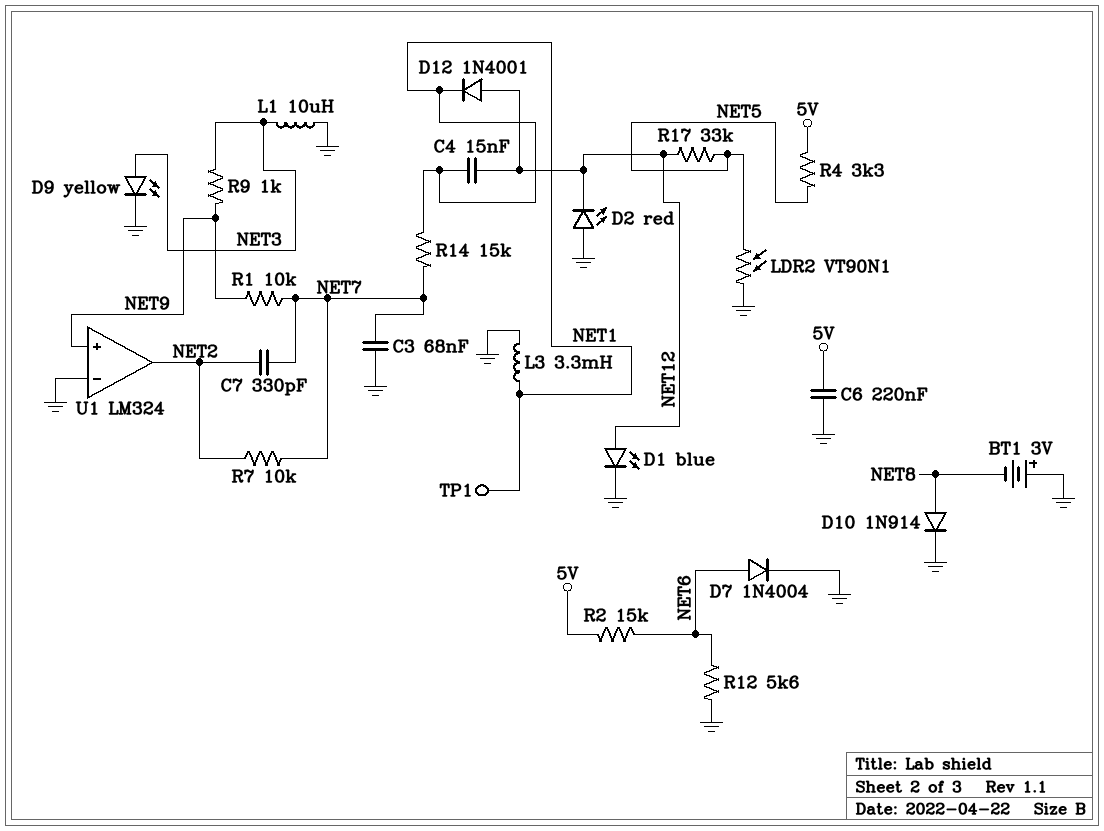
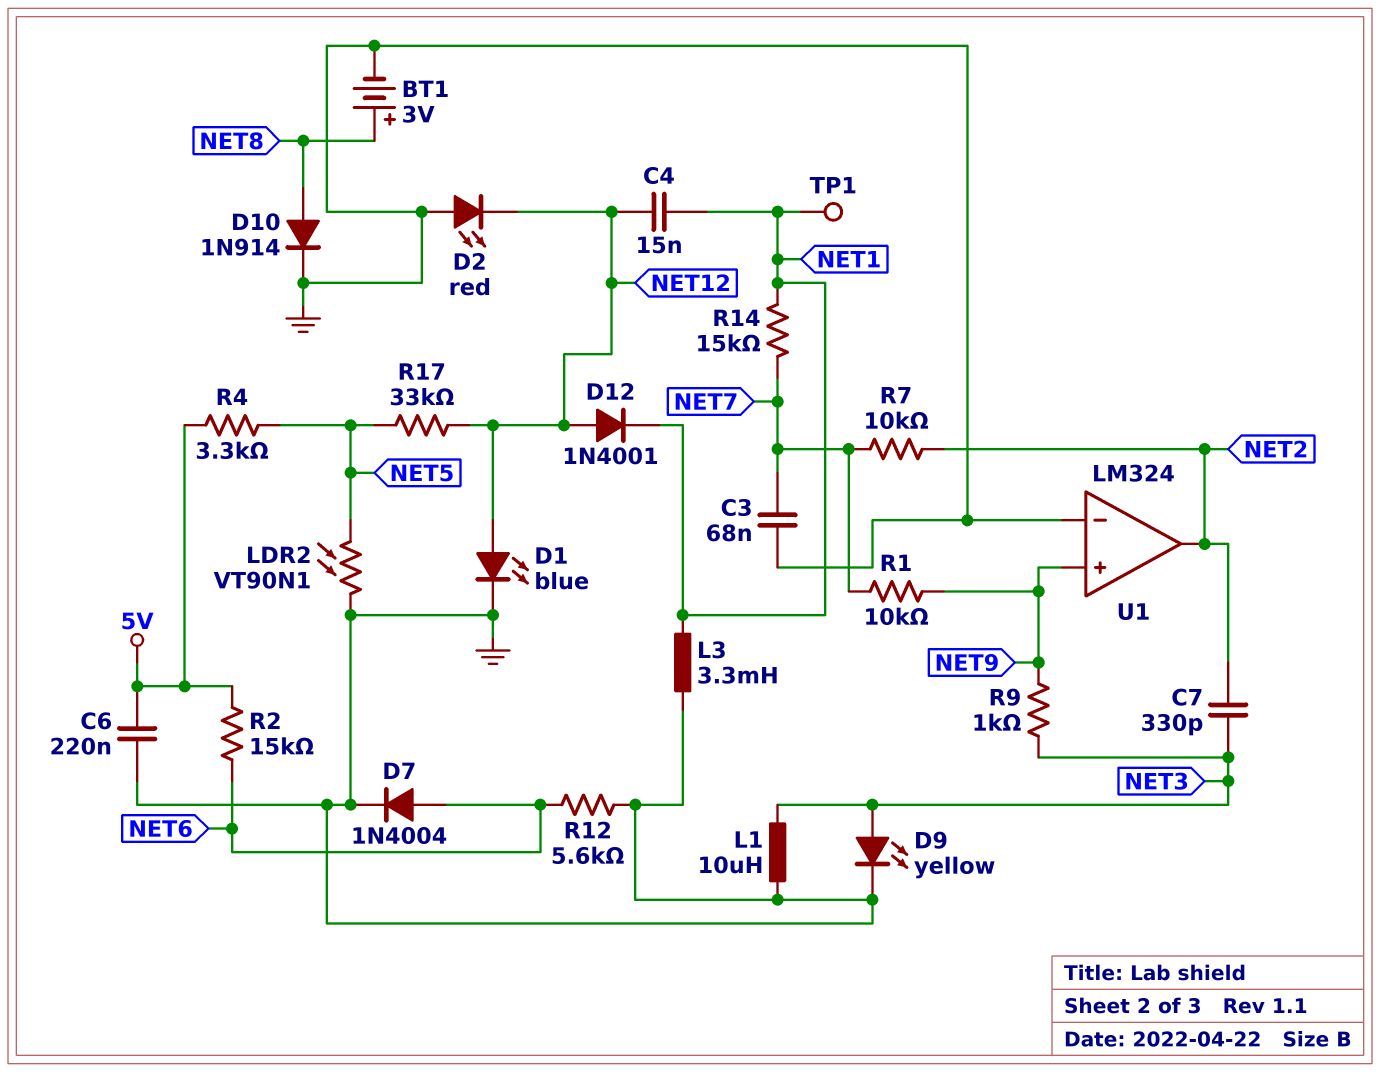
BT1: 3V (plus GND, minus NET8) -> 3V (plus NET8, minus GND)
C7: 330pF (NET2, NET7) -> 330pF (NET2, NET3)

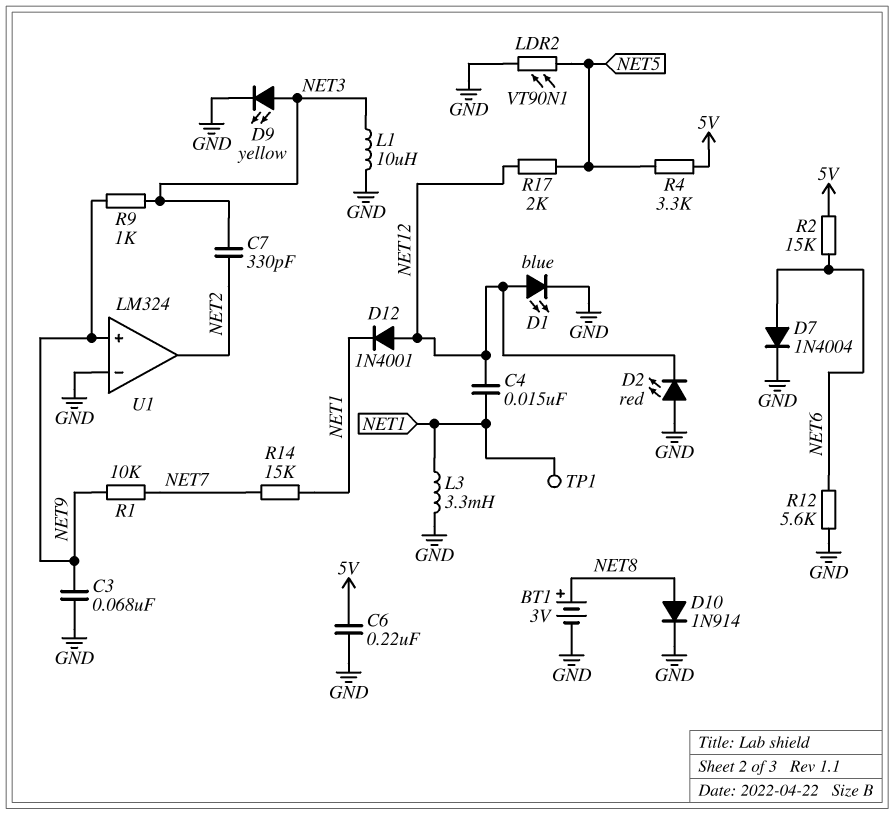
C3: 68nF (GND, NET7) -> 68nF (GND, NET9)
R7: 10k (NET2, NET7) -> none
R17: 33k (NET5, NET12) -> 2k (NET5, NET12)

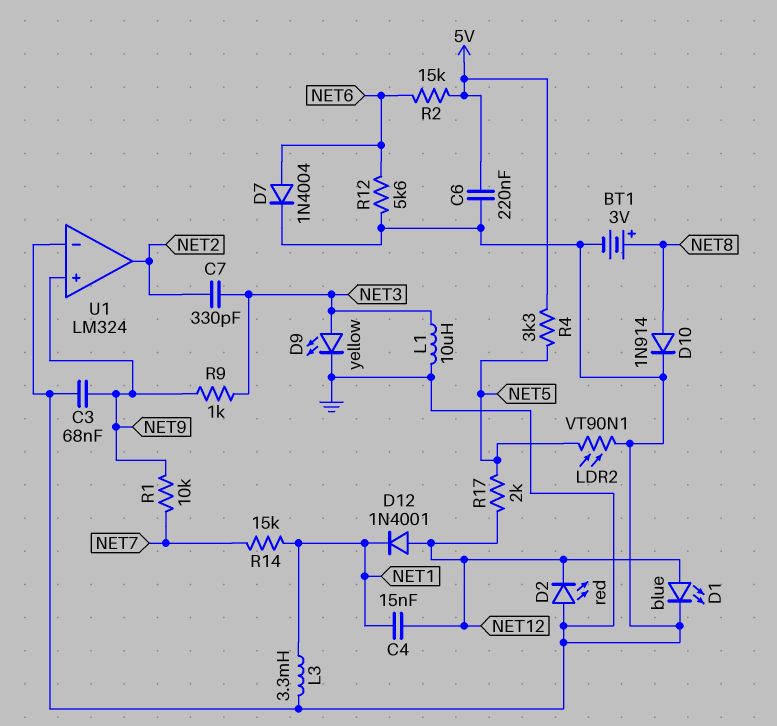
TP1: test point (NET1) -> none

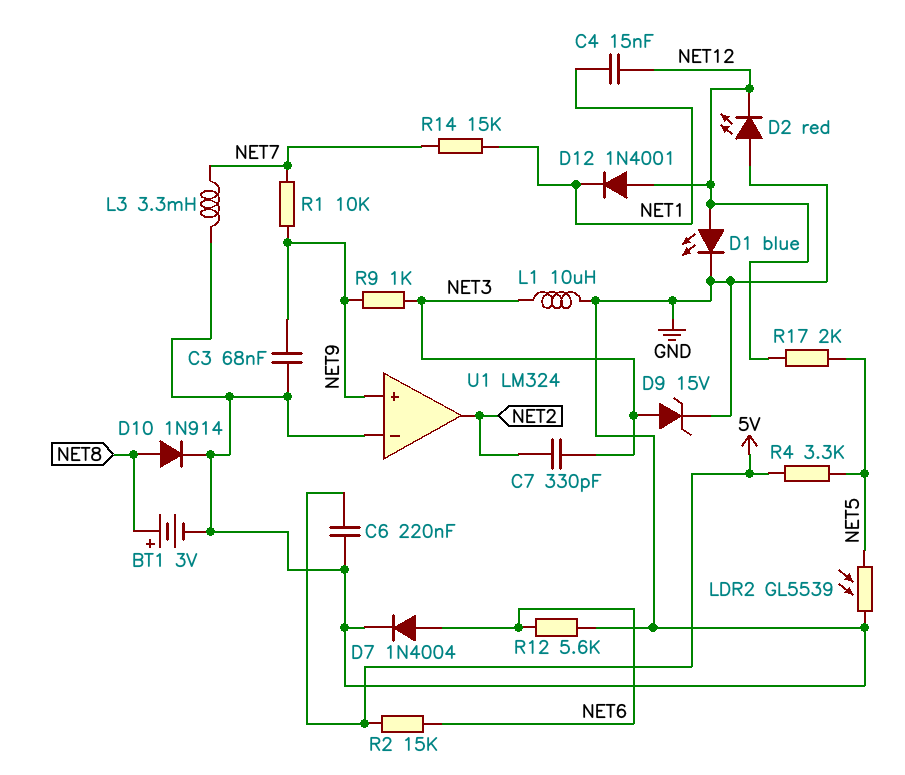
D9: LED yellow (A NET3, K GND) -> zener 15V (A NET3, K GND)
L3: 3.3mH (GND, NET1) -> 3.3mH (GND, NET7)
LDR2: VT90N1 (GND, NET5) -> GL5539 (GND, NET5)

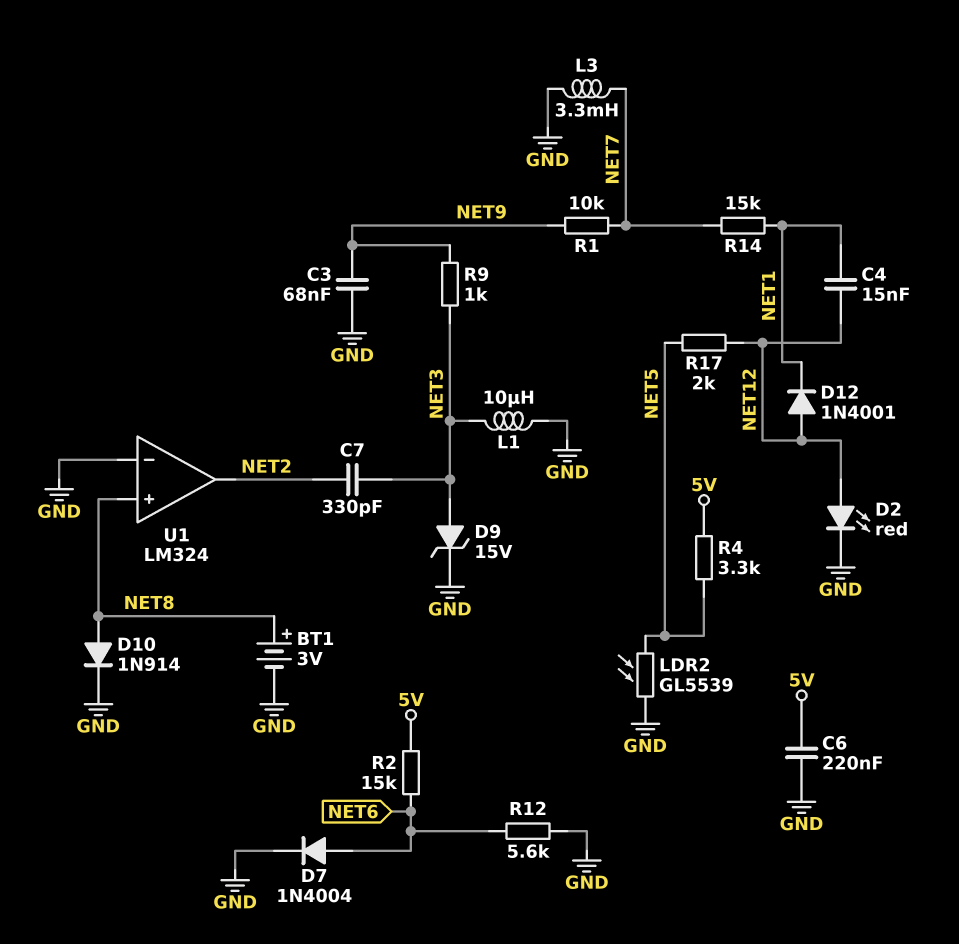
D1: LED blue (A NET12, K GND) -> none
D2: LED red (A GND, K NET12) -> LED red (A NET12, K GND)
U1 pin in+: NET9 -> NET8

